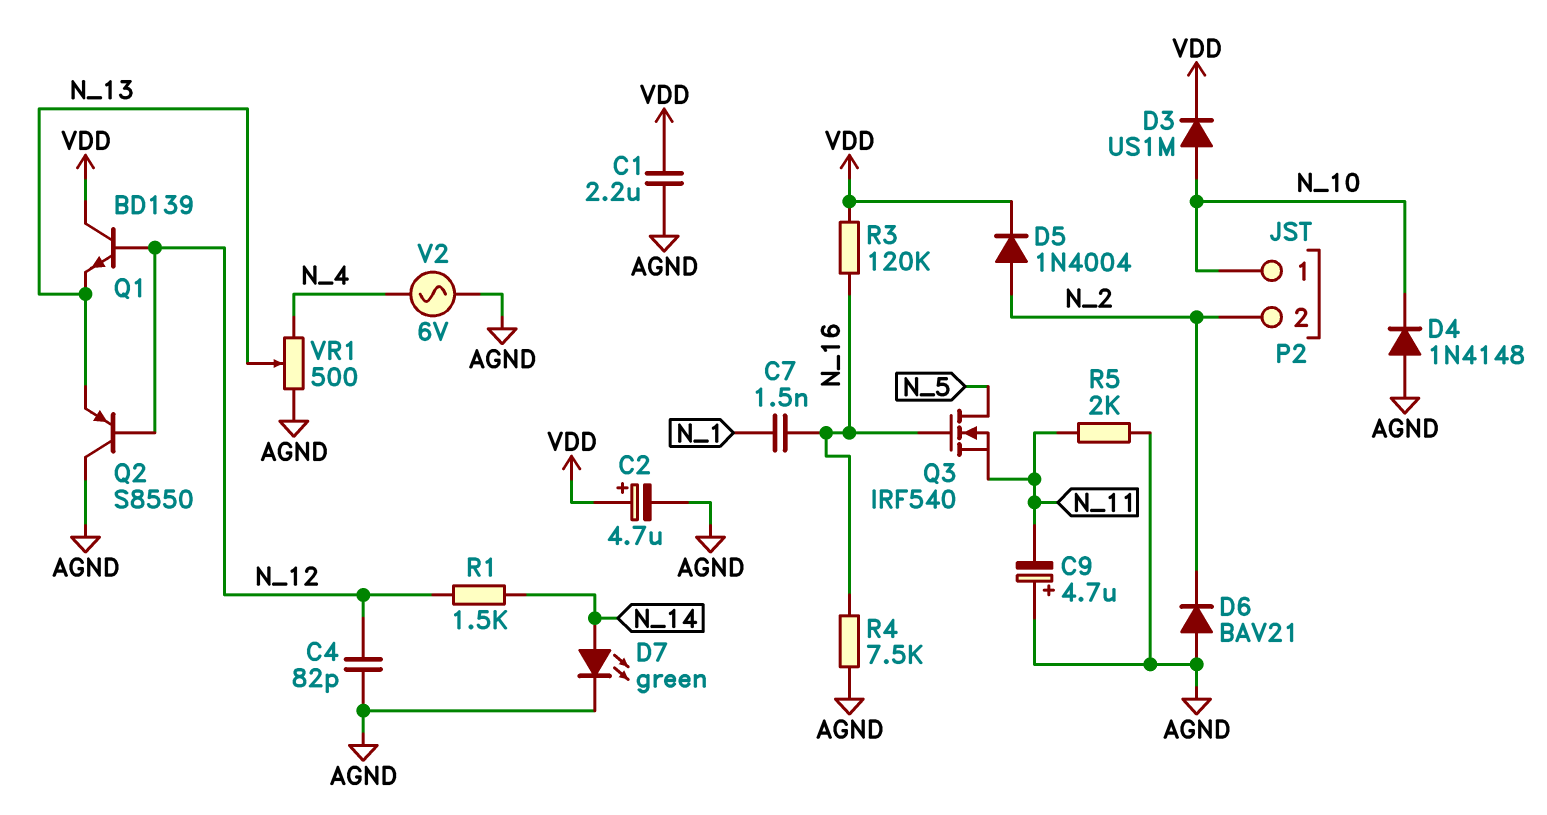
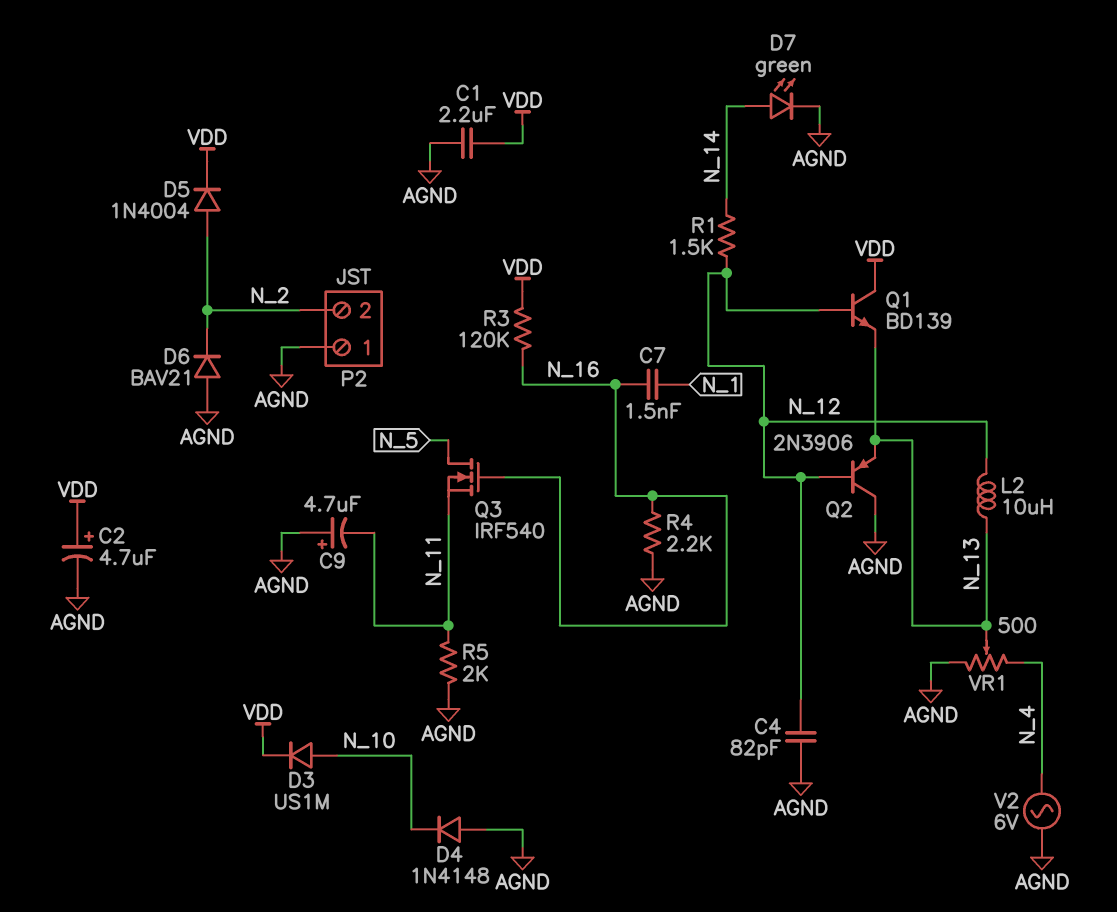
L2: none -> 10uH (N_12, N_13)
P2 pin 1: N_10 -> AGND
Q2: PNP S8550 (B N_12, C AGND, E N_13) -> PNP 2N3906 (B N_12, C AGND, E N_13)
R4: 7.5k (AGND, N_16) -> 2.2k (AGND, N_16)

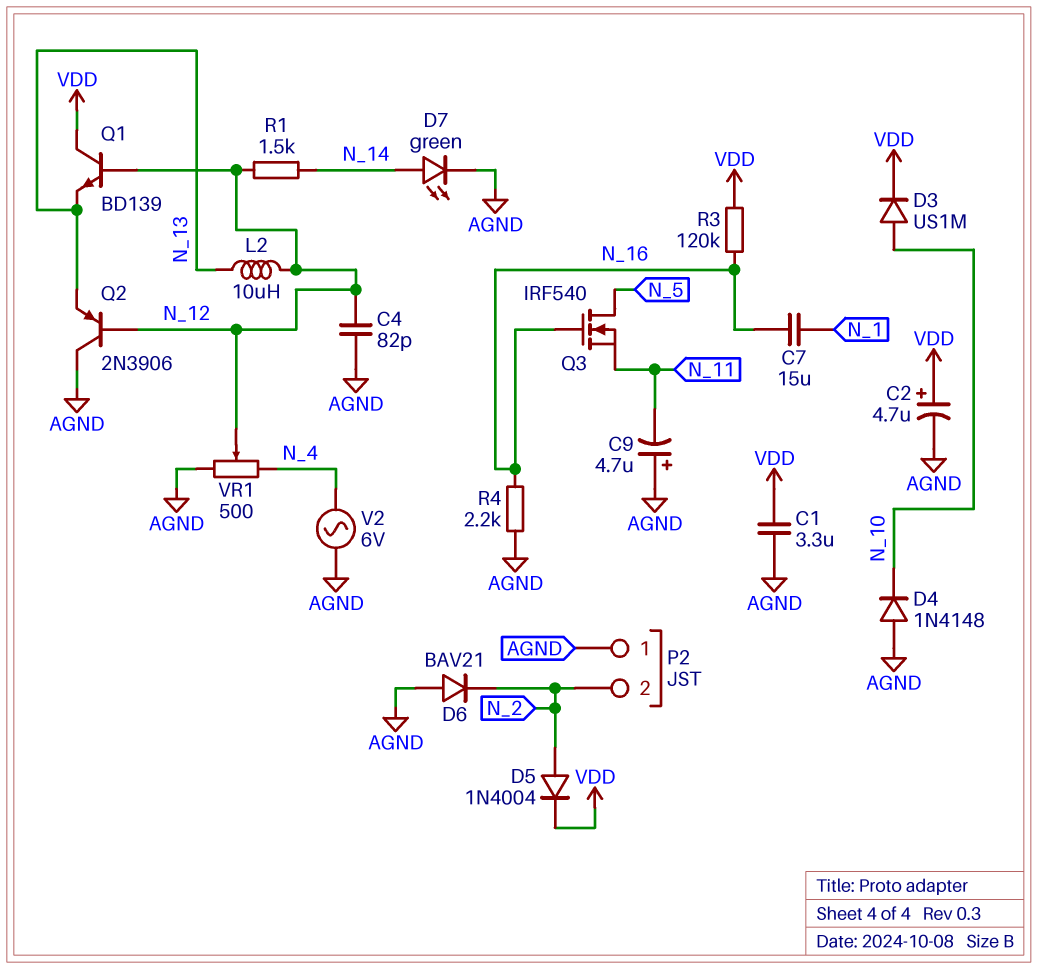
C1: 2.2uF (AGND, VDD) -> 3.3uF (AGND, VDD)
C7: 1.5nF (N_1, N_16) -> 15uF (N_1, N_16)
R5: 2k (AGND, N_11) -> none
VR1: 500 (AGND, N_4, wiper N_13) -> 500 (AGND, N_4, wiper N_12)

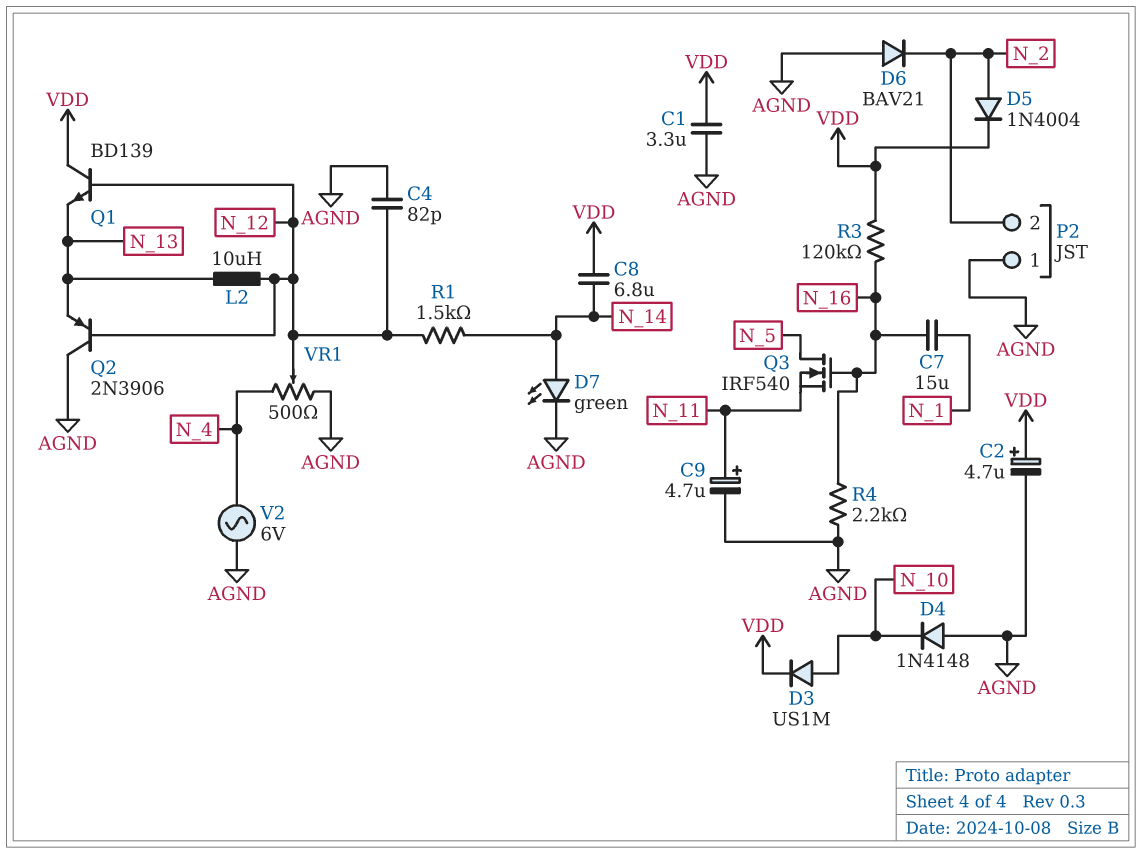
C8: none -> 6.8uF (N_14, VDD)
C9: 4.7uF (plus AGND, minus N_11) -> 4.7uF (plus N_11, minus AGND)

